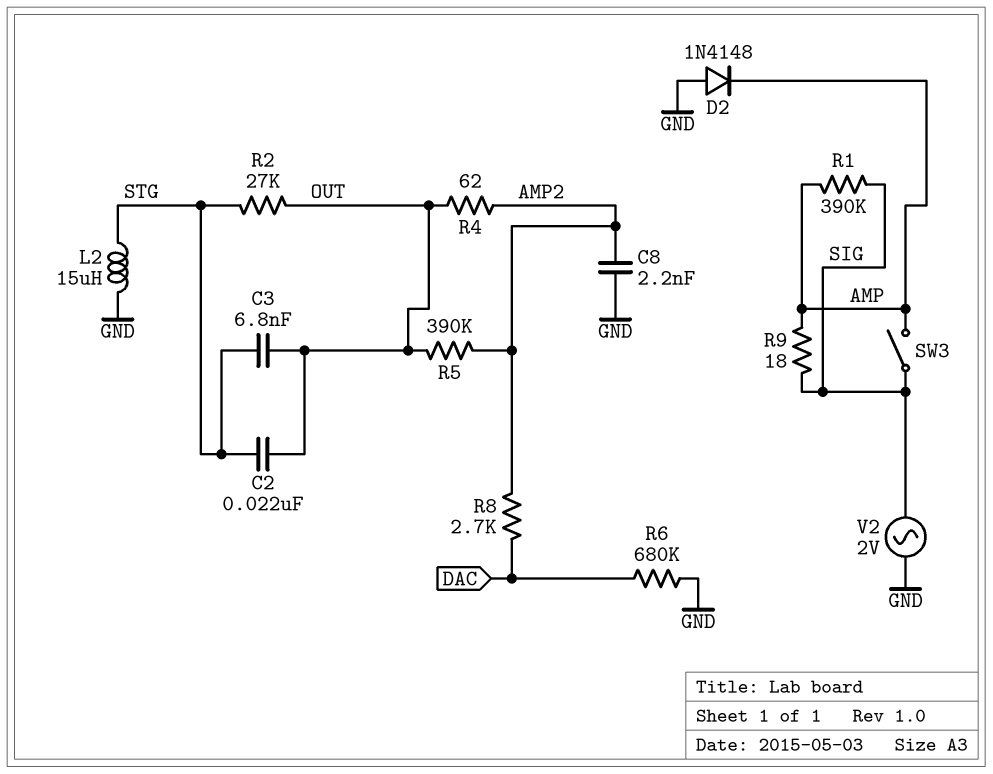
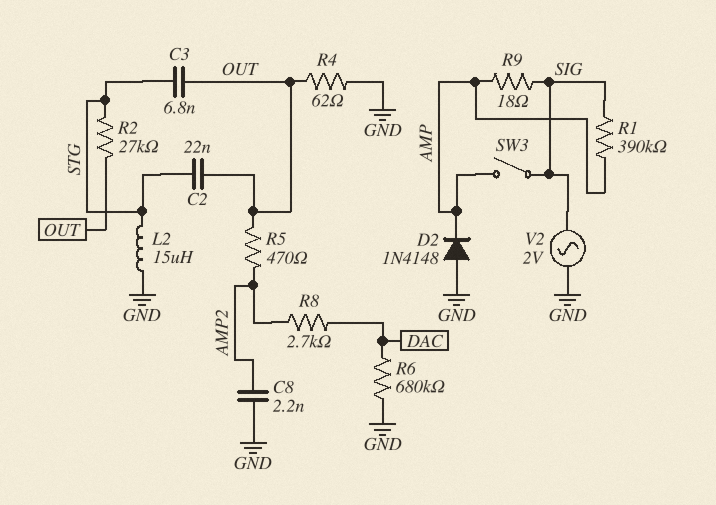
R4: 62 (AMP2, OUT) -> 62 (GND, OUT)
R5: 390k (AMP2, OUT) -> 470 (AMP2, OUT)

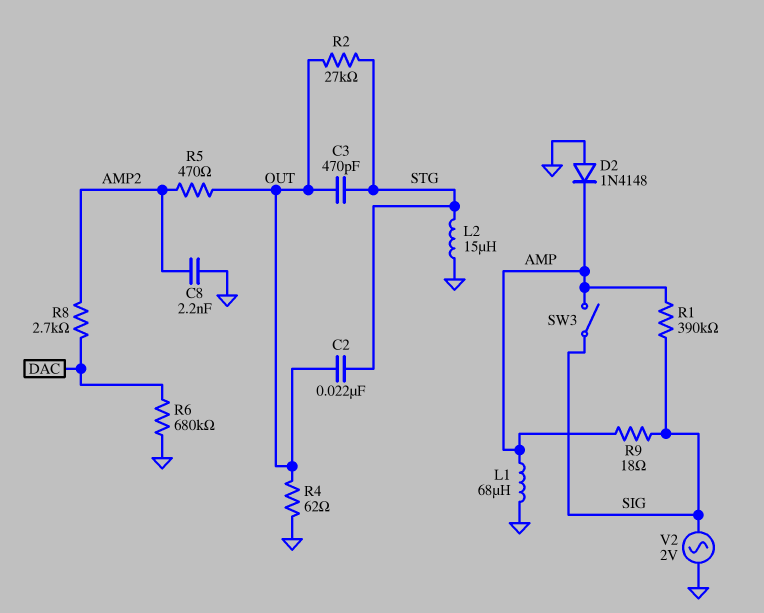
C3: 6.8nF (OUT, STG) -> 470pF (OUT, STG)
L1: none -> 68uH (AMP, GND)

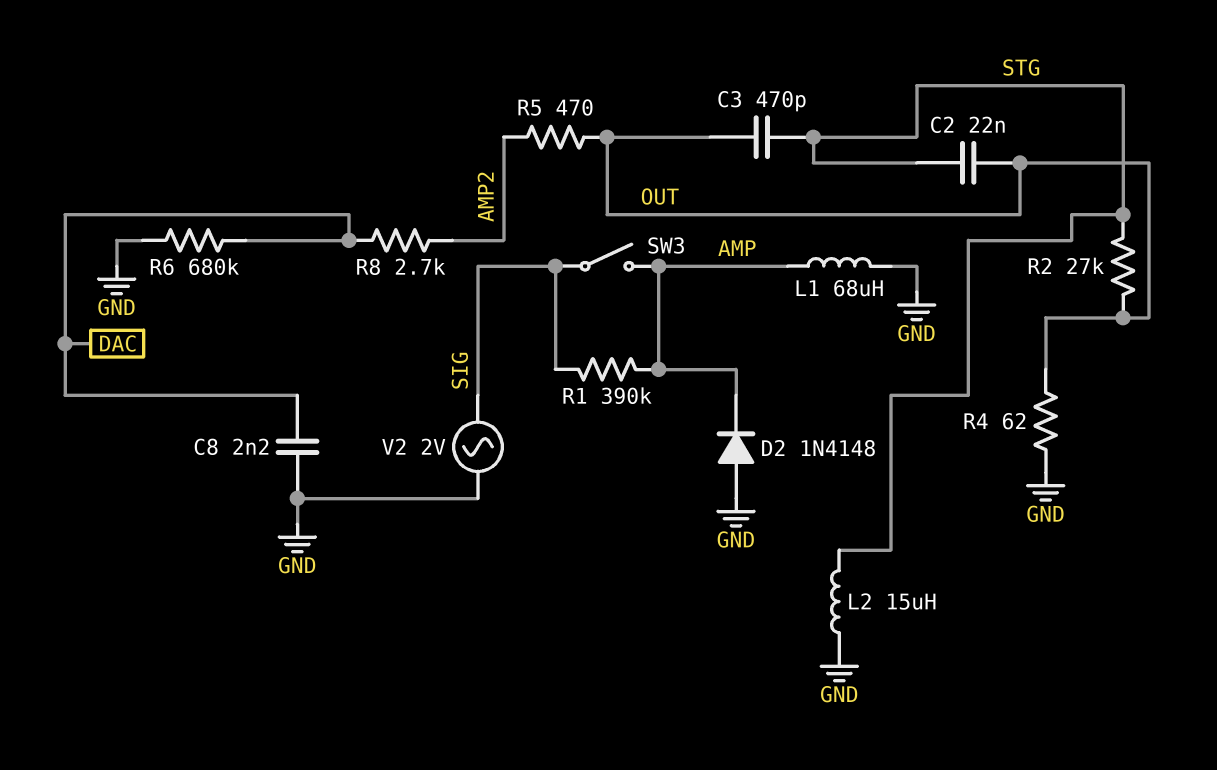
C8: 2.2nF (AMP2, GND) -> 2.2nF (DAC, GND)
R9: 18 (AMP, SIG) -> none

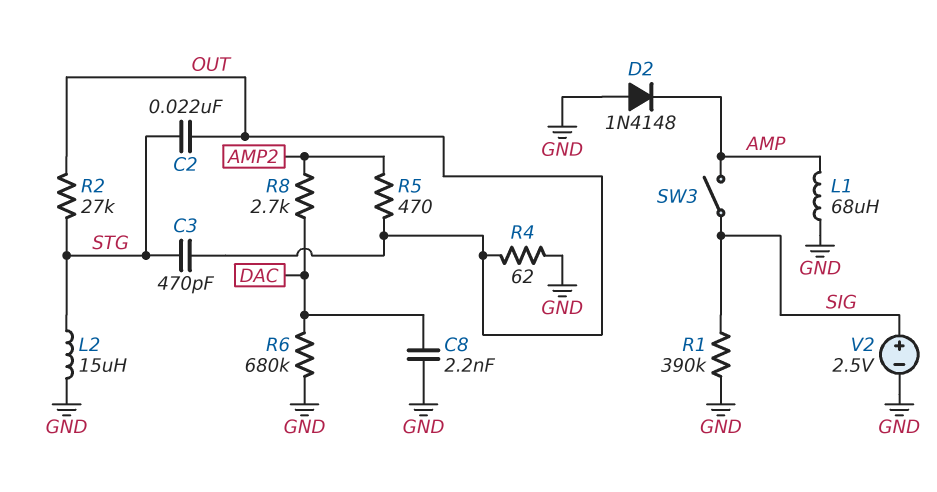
R1: 390k (AMP, SIG) -> 390k (GND, SIG)
V2: AC 2V (GND, SIG) -> 2.5V (plus SIG, minus GND)

